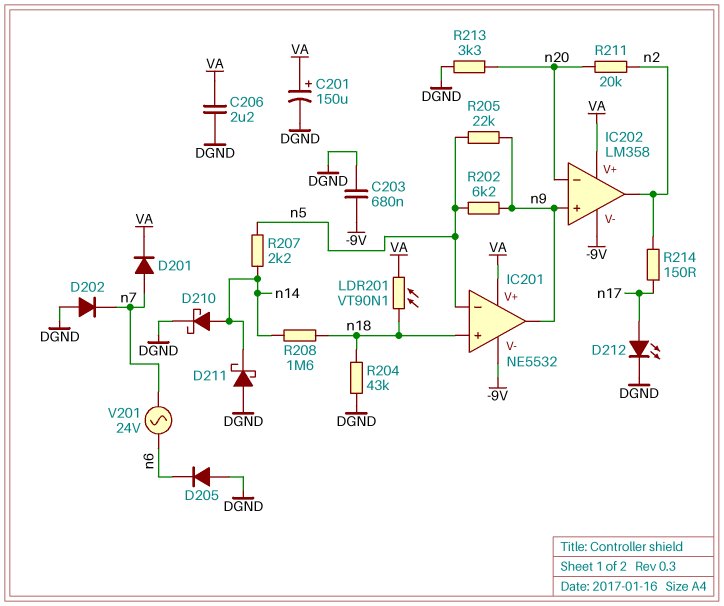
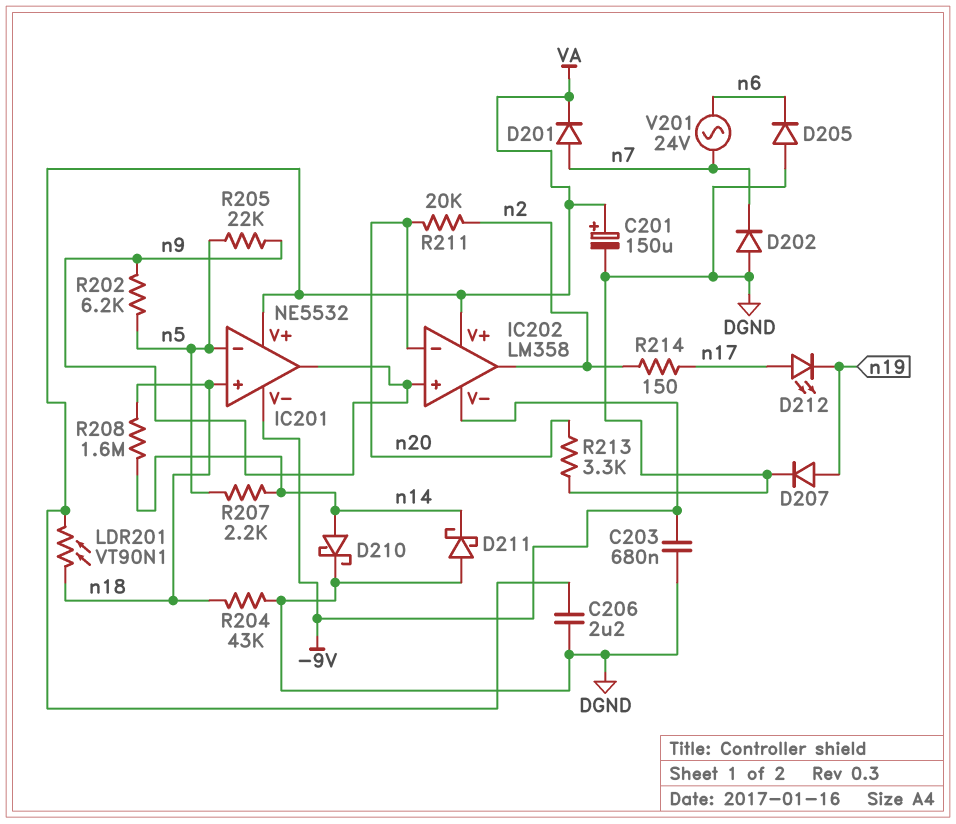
D207: none -> diode (A n19, K DGND)
D212: LED (A n17, K DGND) -> LED (A n17, K n19)

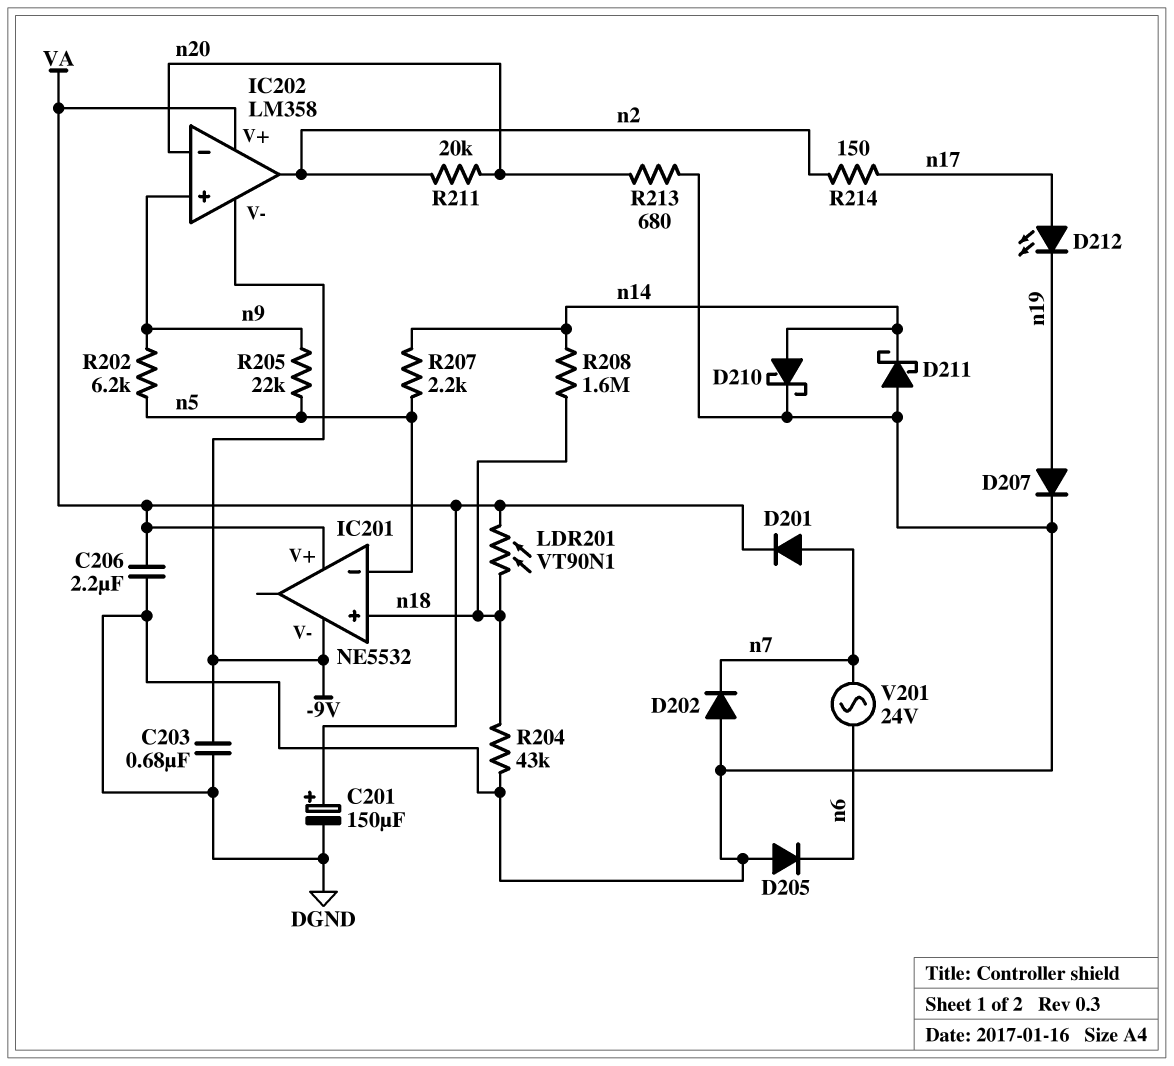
IC201 pin out: n9 -> none
R213: 3.3k (DGND, n20) -> 680 (DGND, n20)

